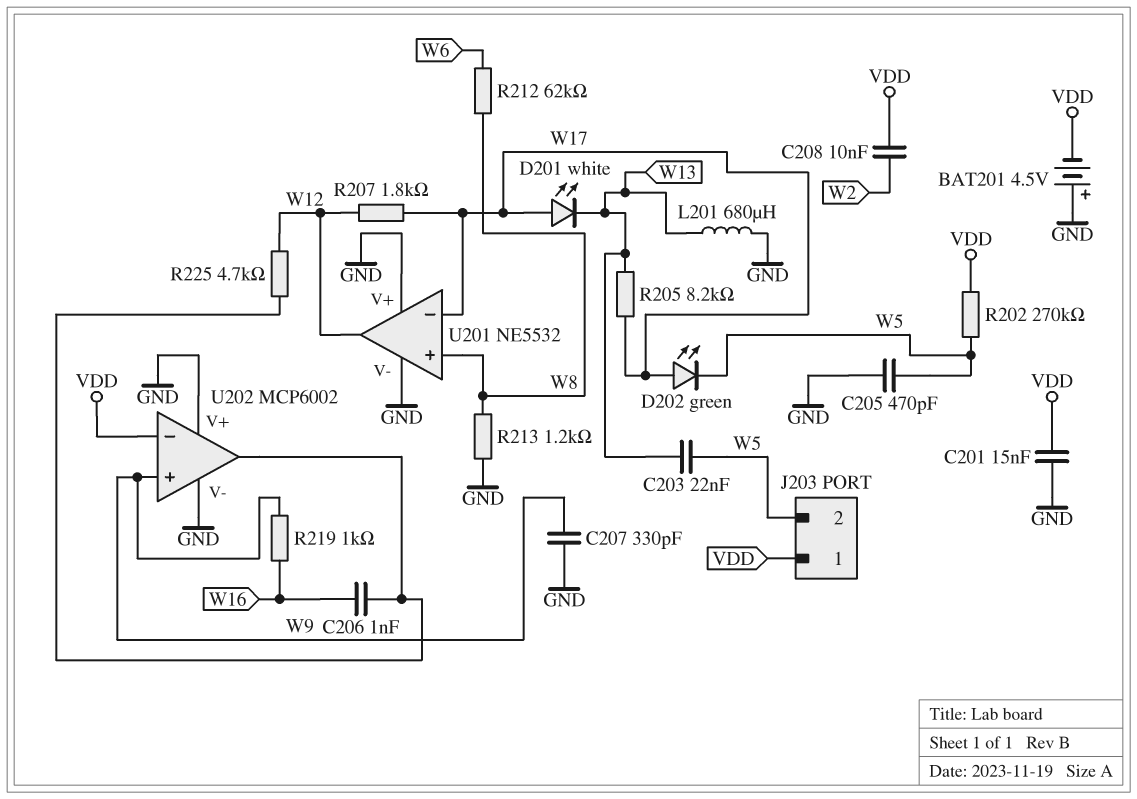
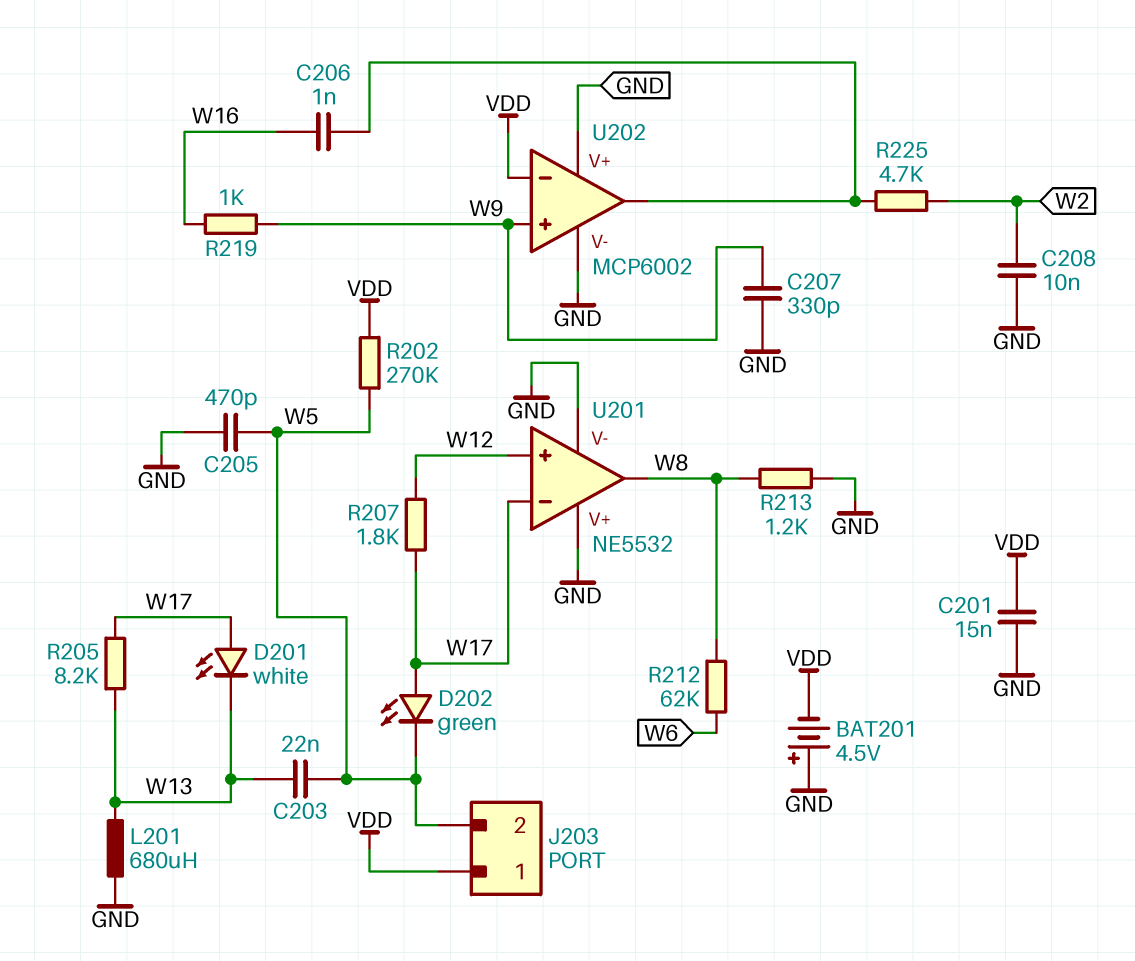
C208: 10nF (VDD, W2) -> 10nF (GND, W2)
R225: 4.7k (U202/out, W12) -> 4.7k (U202/out, W2)
U201 pin in+: W8 -> W12
U201 pin out: W12 -> W8

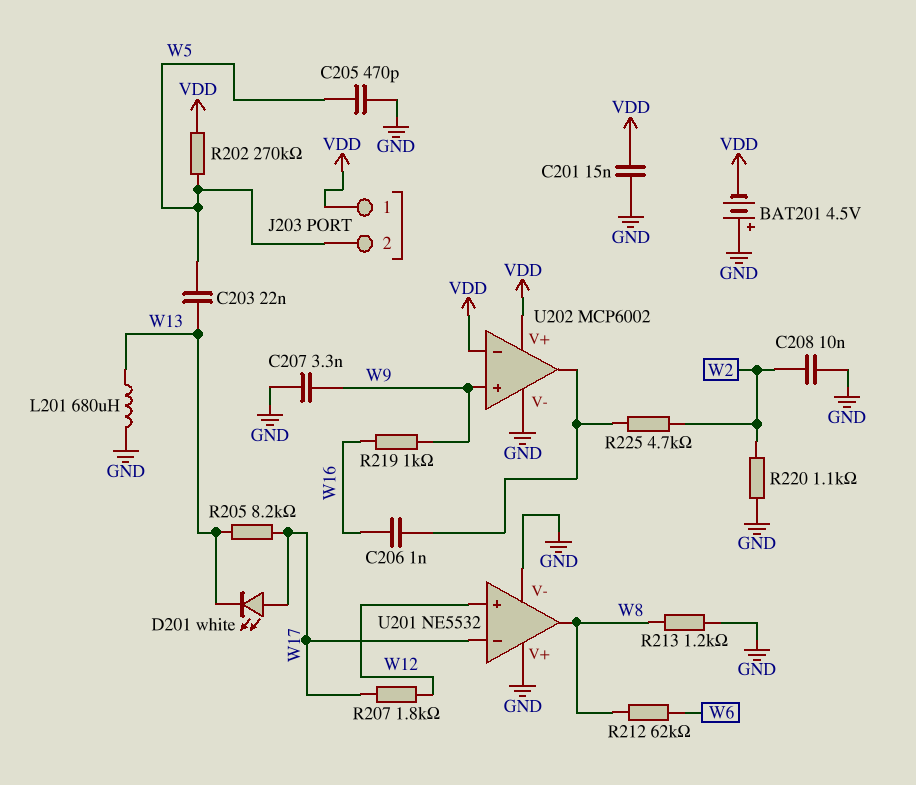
C207: 330pF (GND, W9) -> 3.3nF (GND, W9)
D202: LED green (A W17, K W5) -> none
R220: none -> 1.1k (GND, W2)
U202 pin V+: GND -> VDD

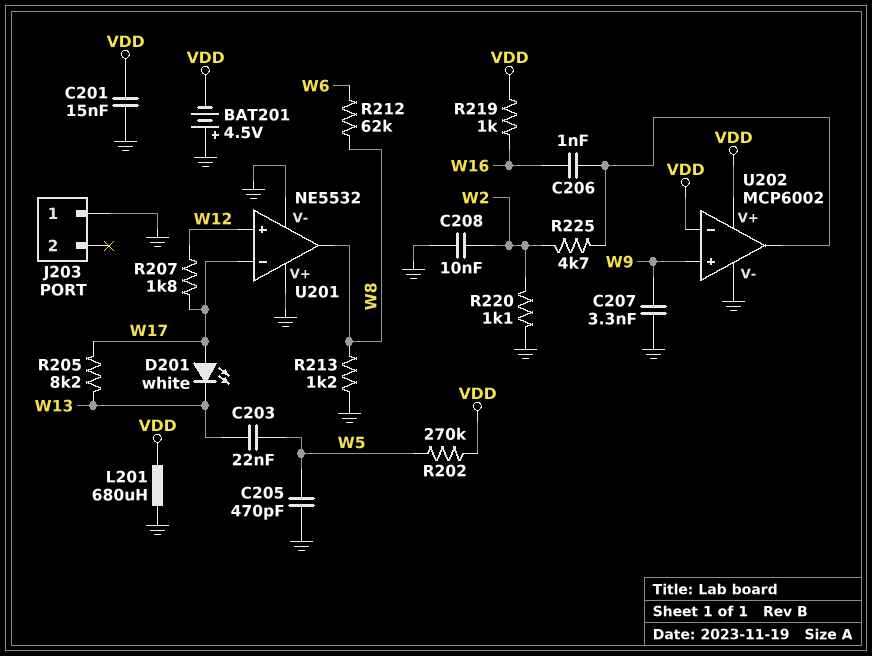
J203 pin 1: VDD -> GND
J203 pin 2: W5 -> none
L201: 680uH (GND, W13) -> 680uH (GND, VDD)
R219: 1k (W9, W16) -> 1k (VDD, W16)

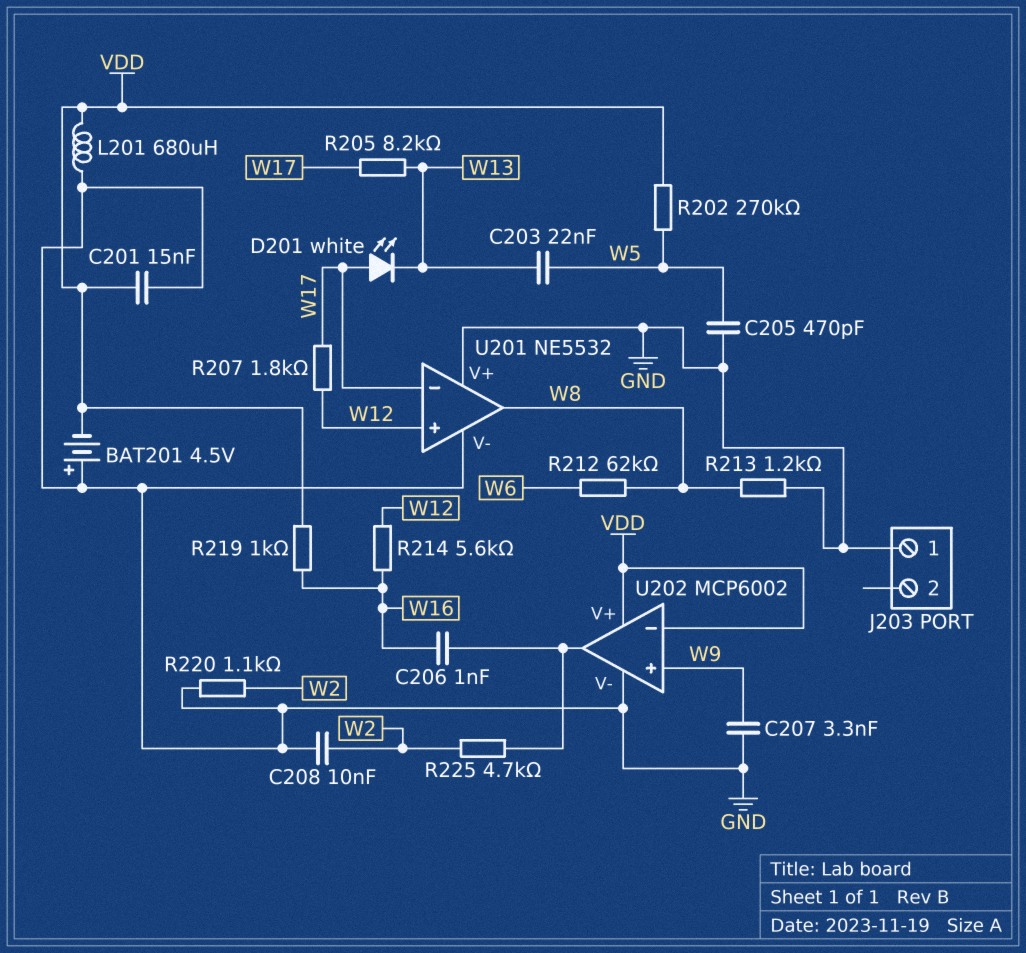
R214: none -> 5.6k (W12, W16)

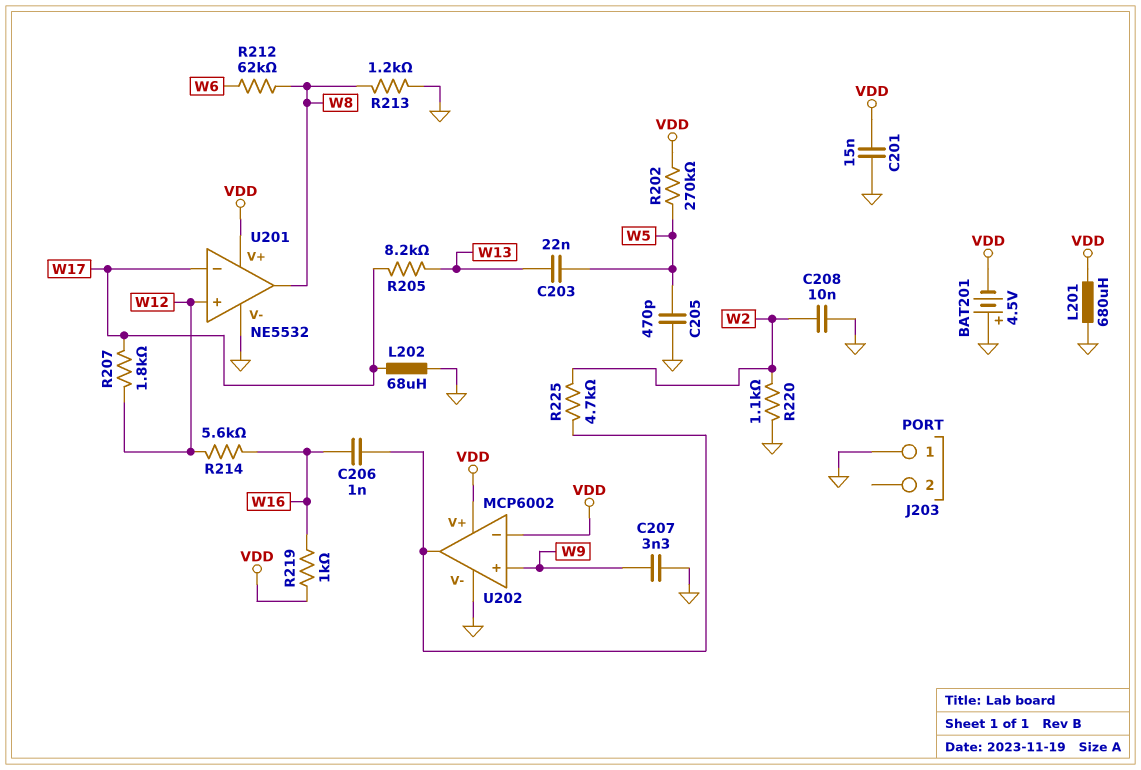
D201: LED white (A W17, K W13) -> none
L202: none -> 68uH (GND, W17)
U201 pin V+: GND -> VDD

